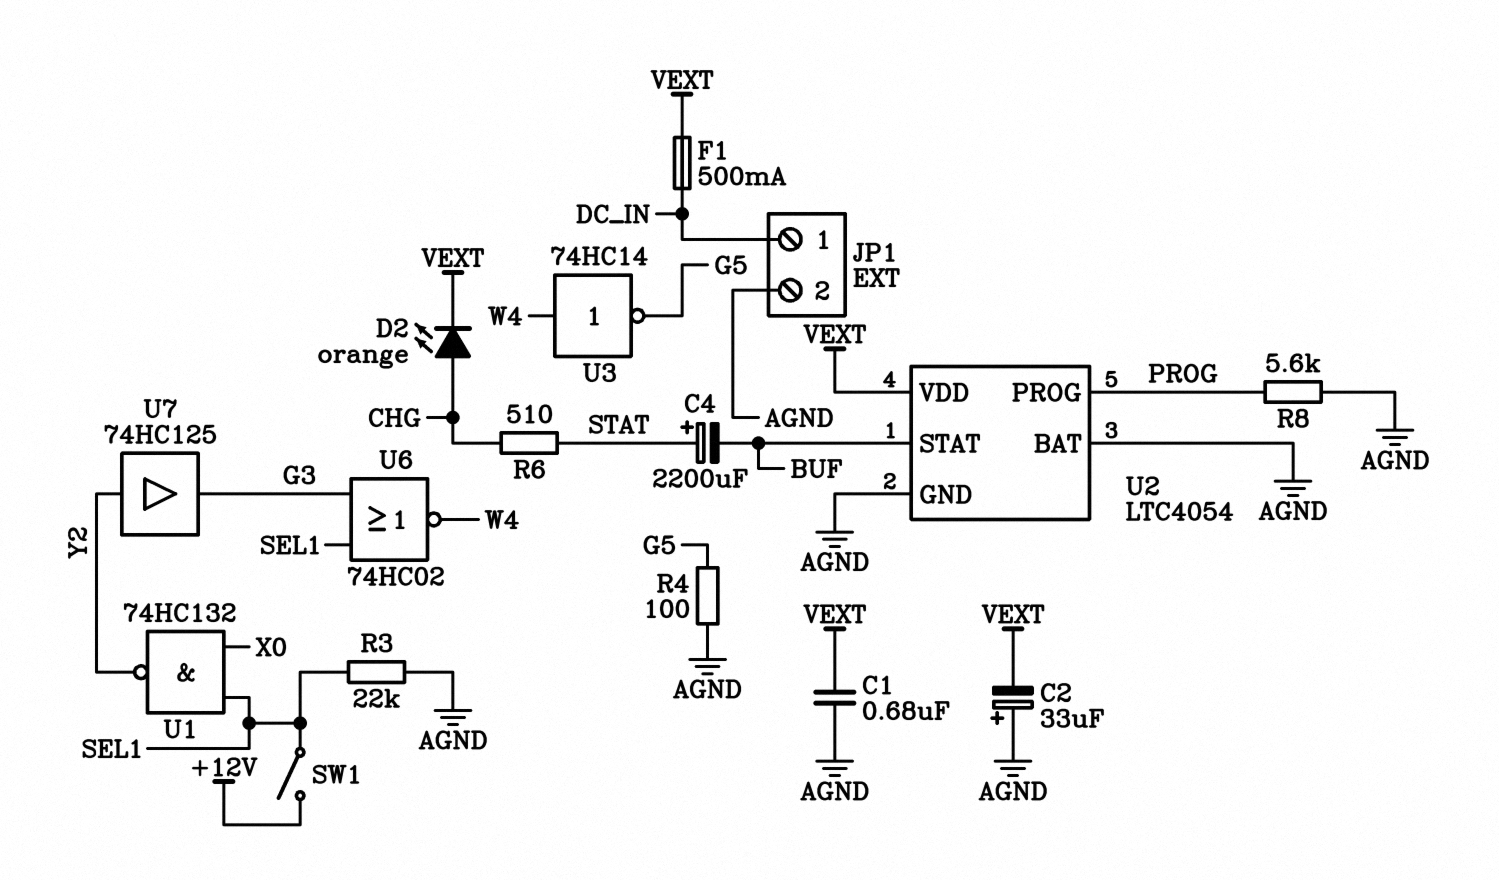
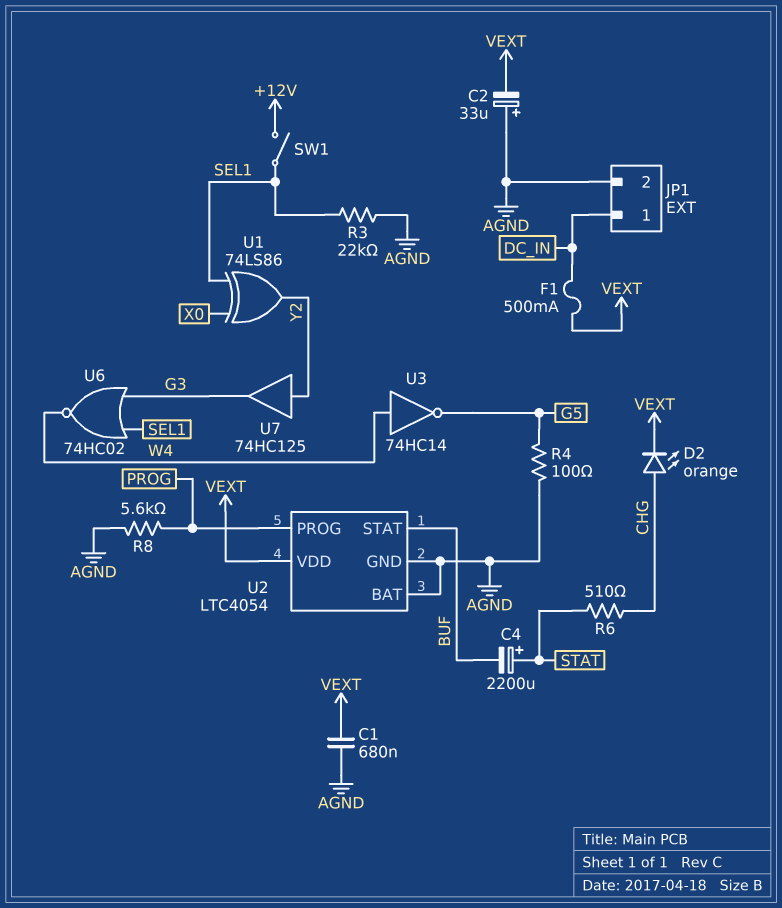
U1: NAND 74HC132 (in SEL1, in X0, out Y2) -> XOR 74LS86 (in SEL1, in X0, out Y2)

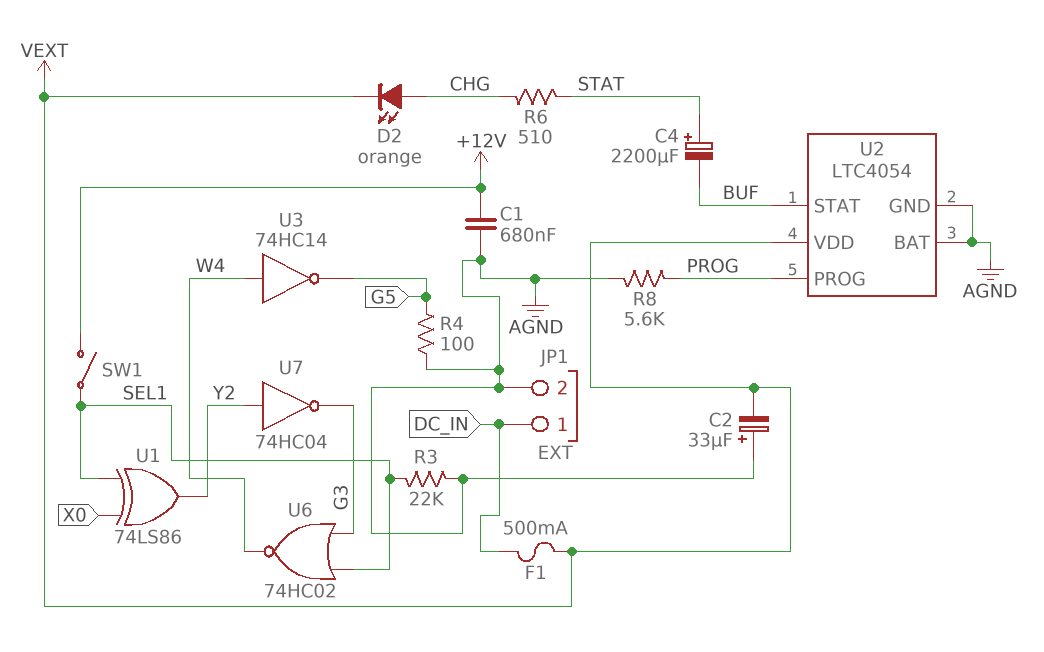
C1: 680nF (AGND, VEXT) -> 680nF (+12V, AGND)
U7: buffer 74HC125 (in Y2, out G3) -> NOT 74HC04 (in Y2, out G3)

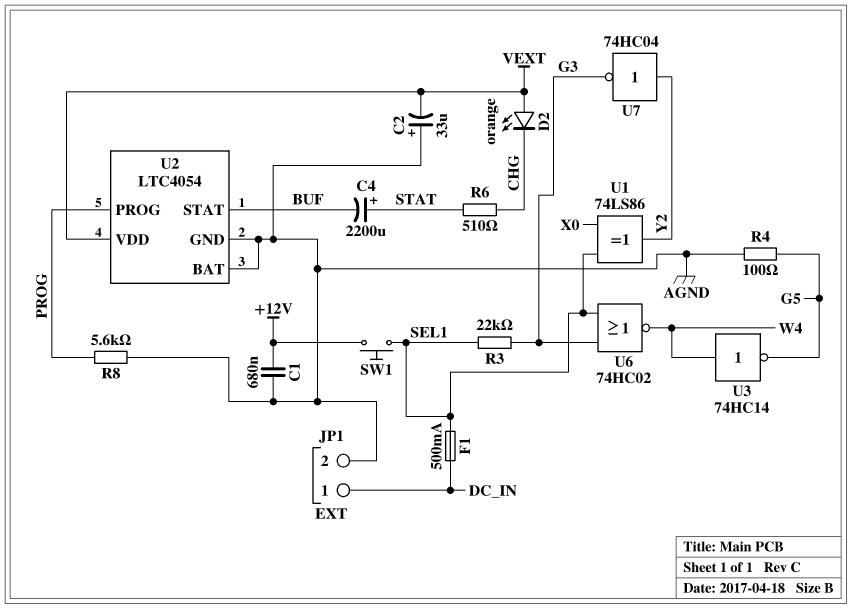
D2: LED orange (A CHG, K VEXT) -> LED orange (A VEXT, K CHG)
F1: 500mA (DC_IN, VEXT) -> 500mA (DC_IN, SEL1)
R3: 22k (AGND, SEL1) -> 22k (G3, SEL1)
SW1: switch (+12V, SEL1) -> button (+12V, SEL1)

